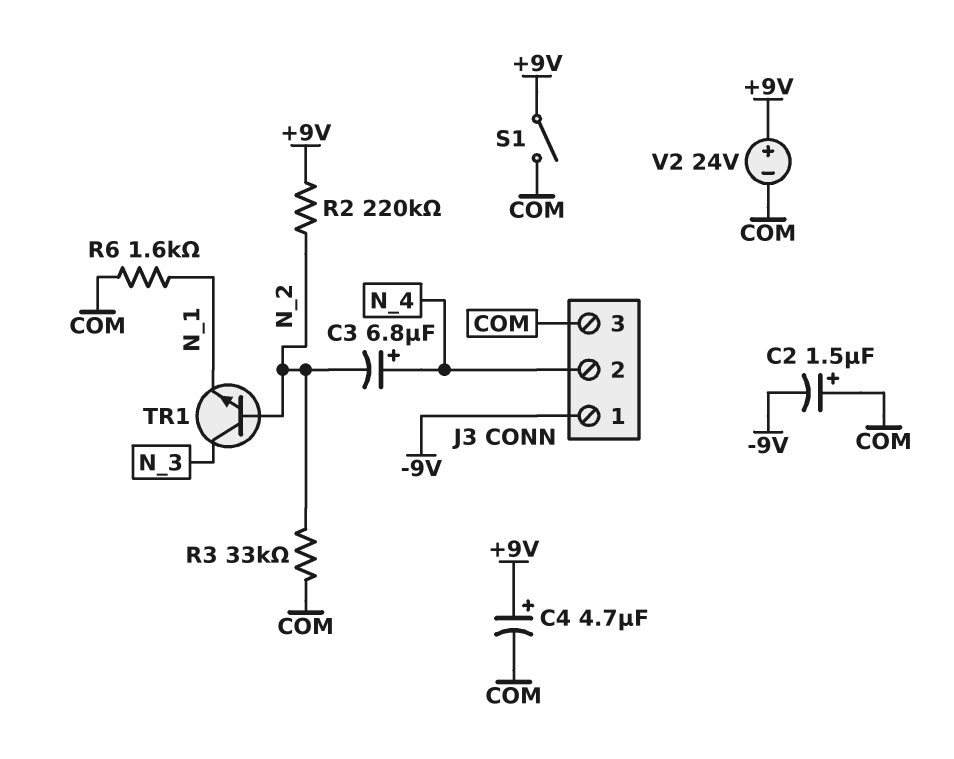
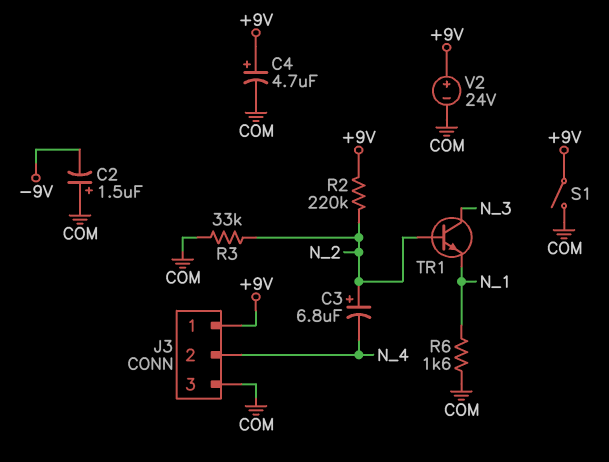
C3: 6.8uF (plus N_4, minus N_2) -> 6.8uF (plus N_2, minus N_4)
J3 pin 1: -9V -> +9V

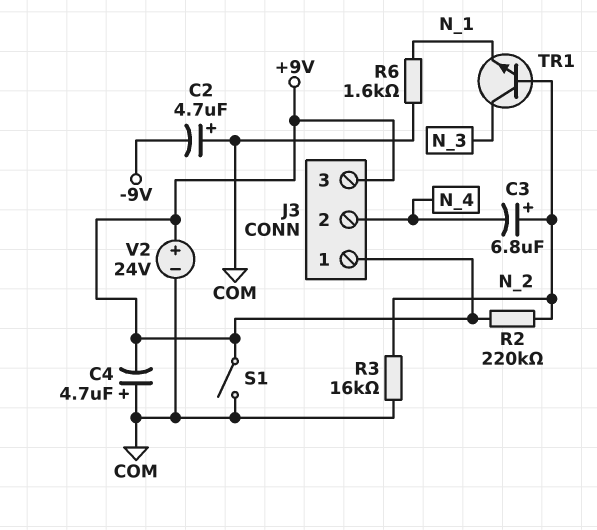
C2: 1.5uF (plus COM, minus -9V) -> 4.7uF (plus COM, minus -9V)
C4: 4.7uF (plus +9V, minus COM) -> 4.7uF (plus COM, minus +9V)
J3 pin 3: COM -> +9V
R3: 33k (COM, N_2) -> 16k (COM, N_2)

